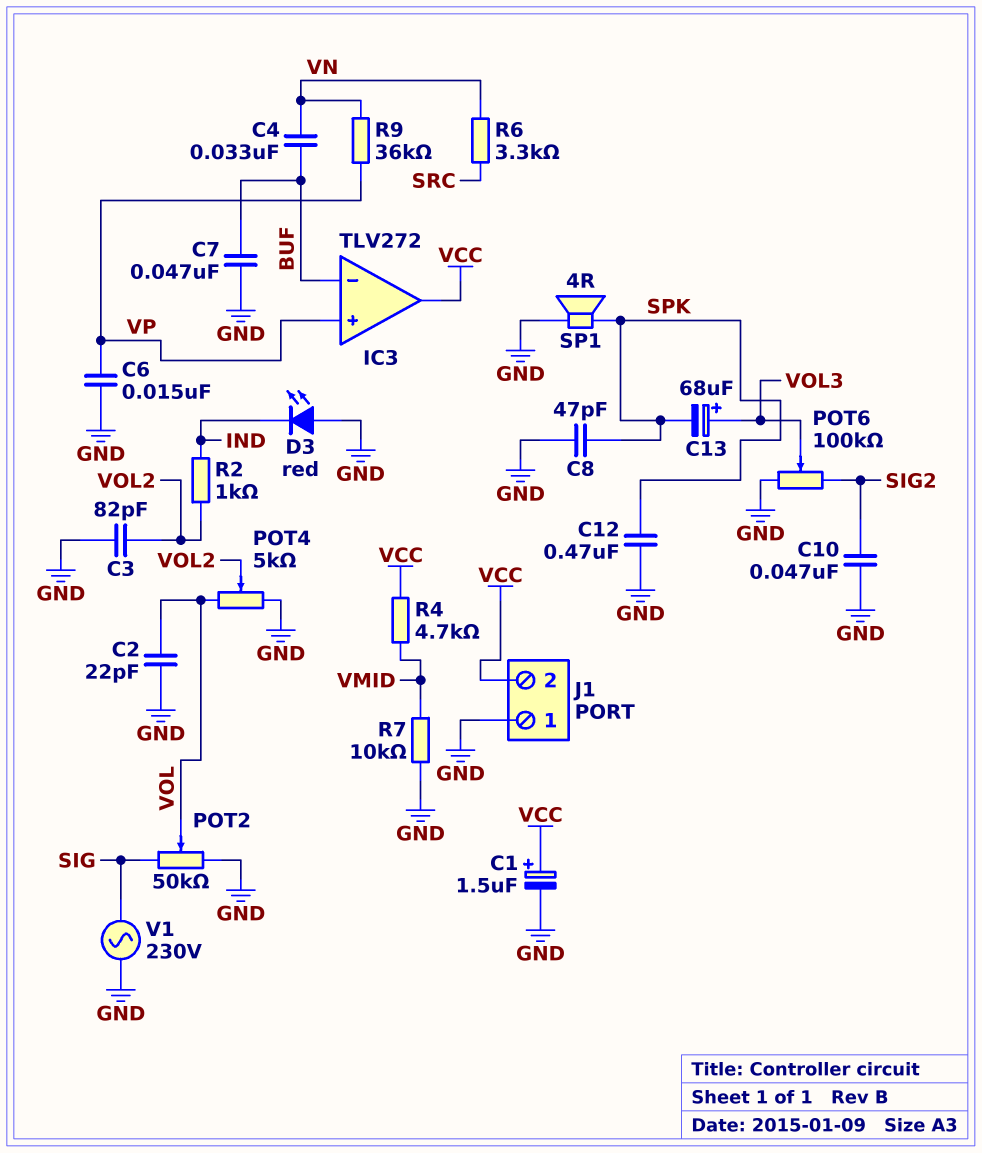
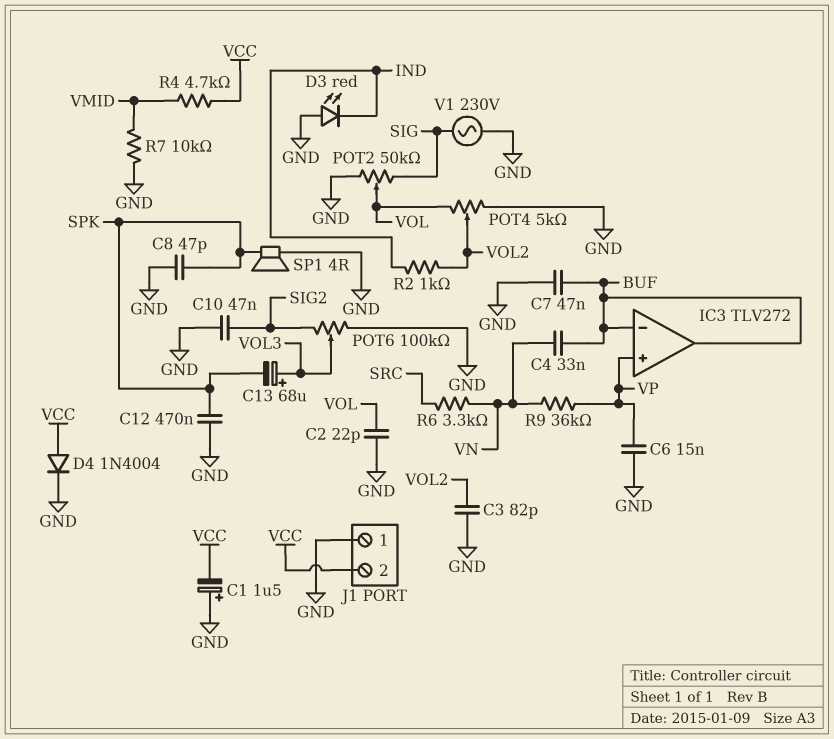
C1: 1.5uF (plus VCC, minus GND) -> 1.5uF (plus GND, minus VCC)
D4: none -> diode 1N4004 (A VCC, K GND)
IC3 pin out: VCC -> BUF

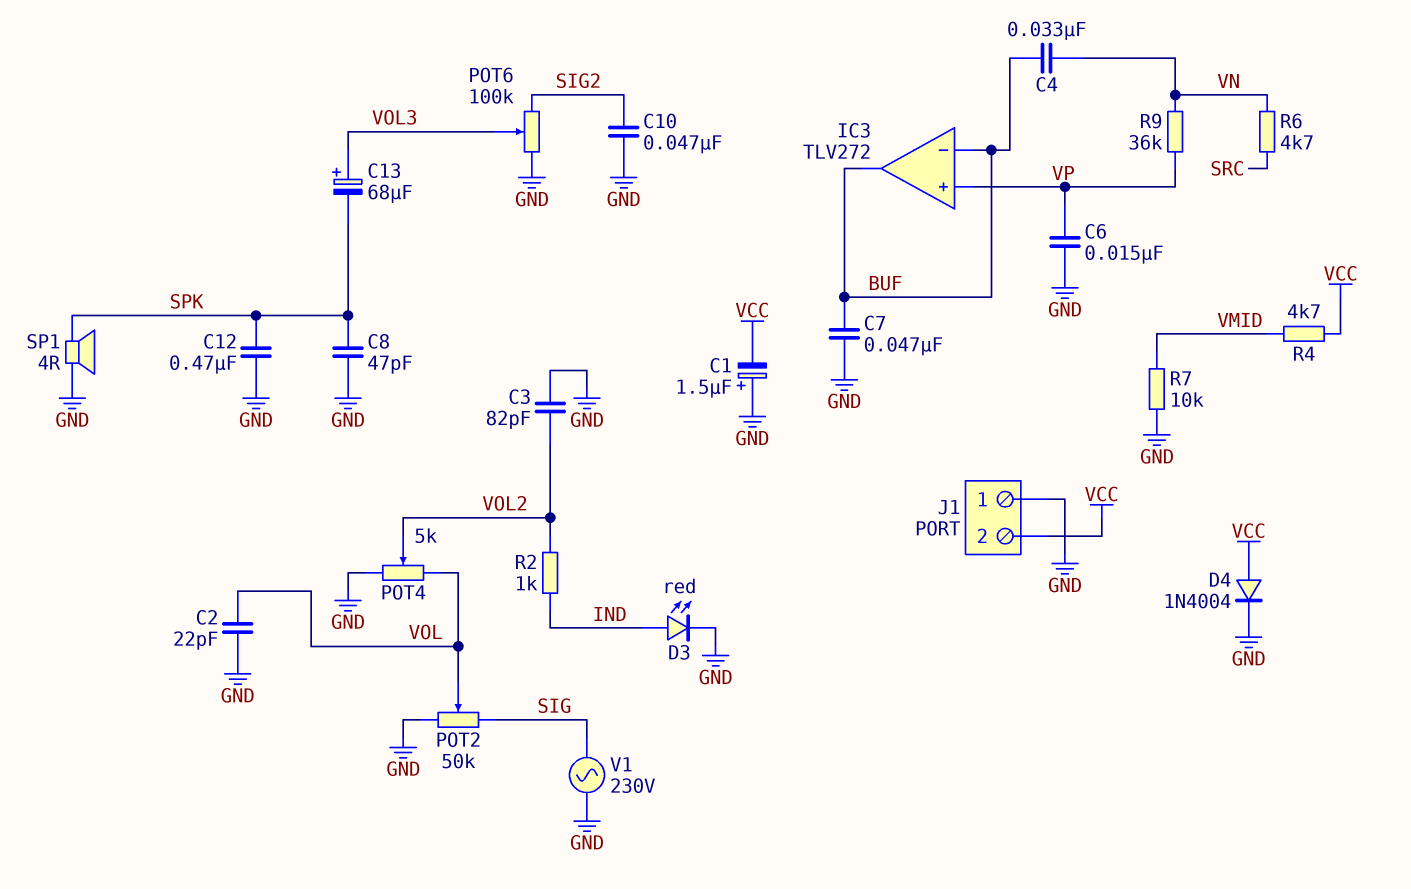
D3: LED red (A GND, K IND) -> LED red (A IND, K GND)
R6: 3.3k (SRC, VN) -> 4.7k (SRC, VN)

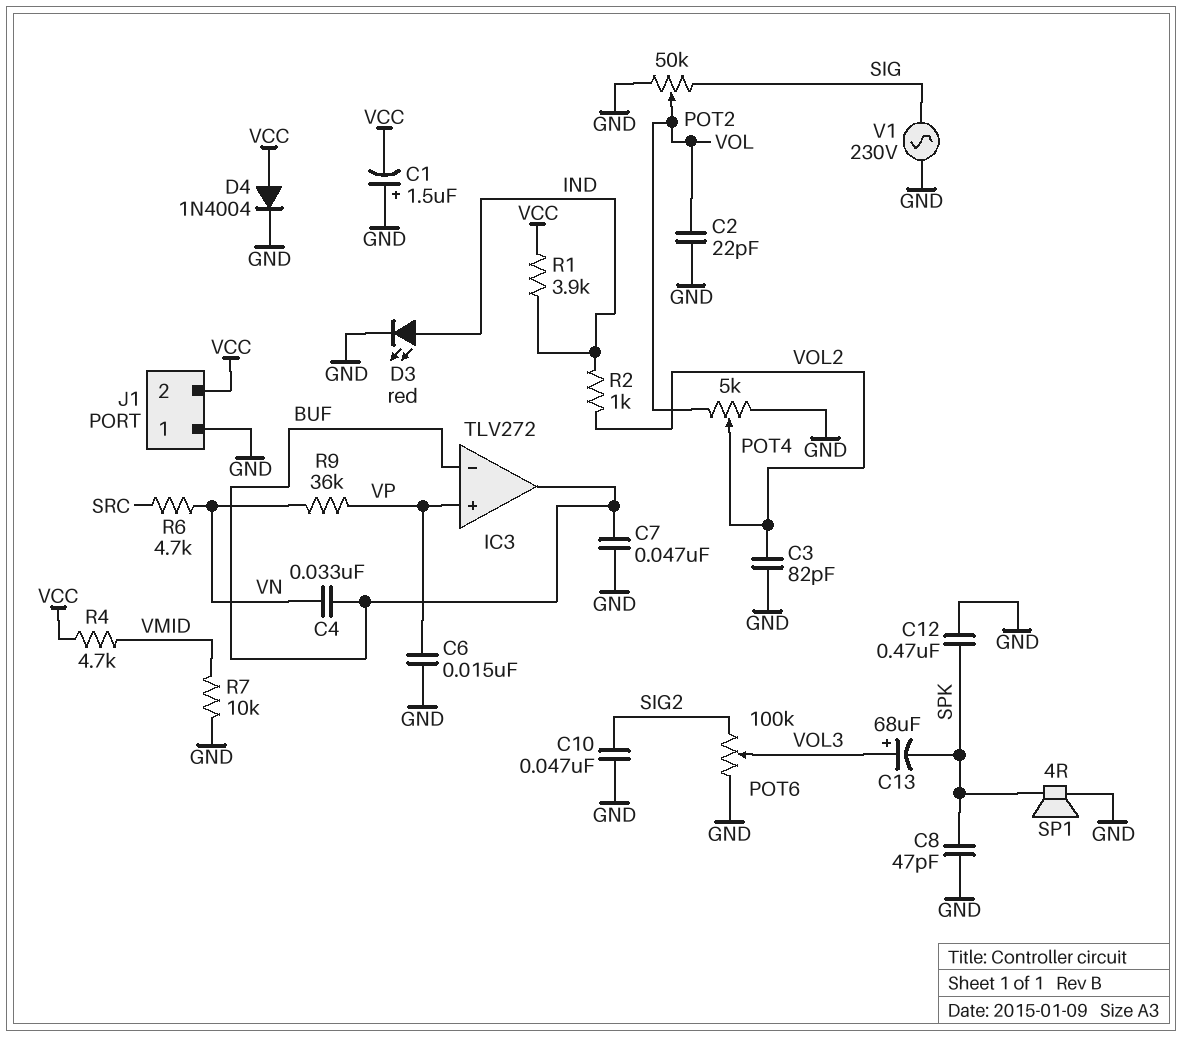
R1: none -> 3.9k (IND, VCC)

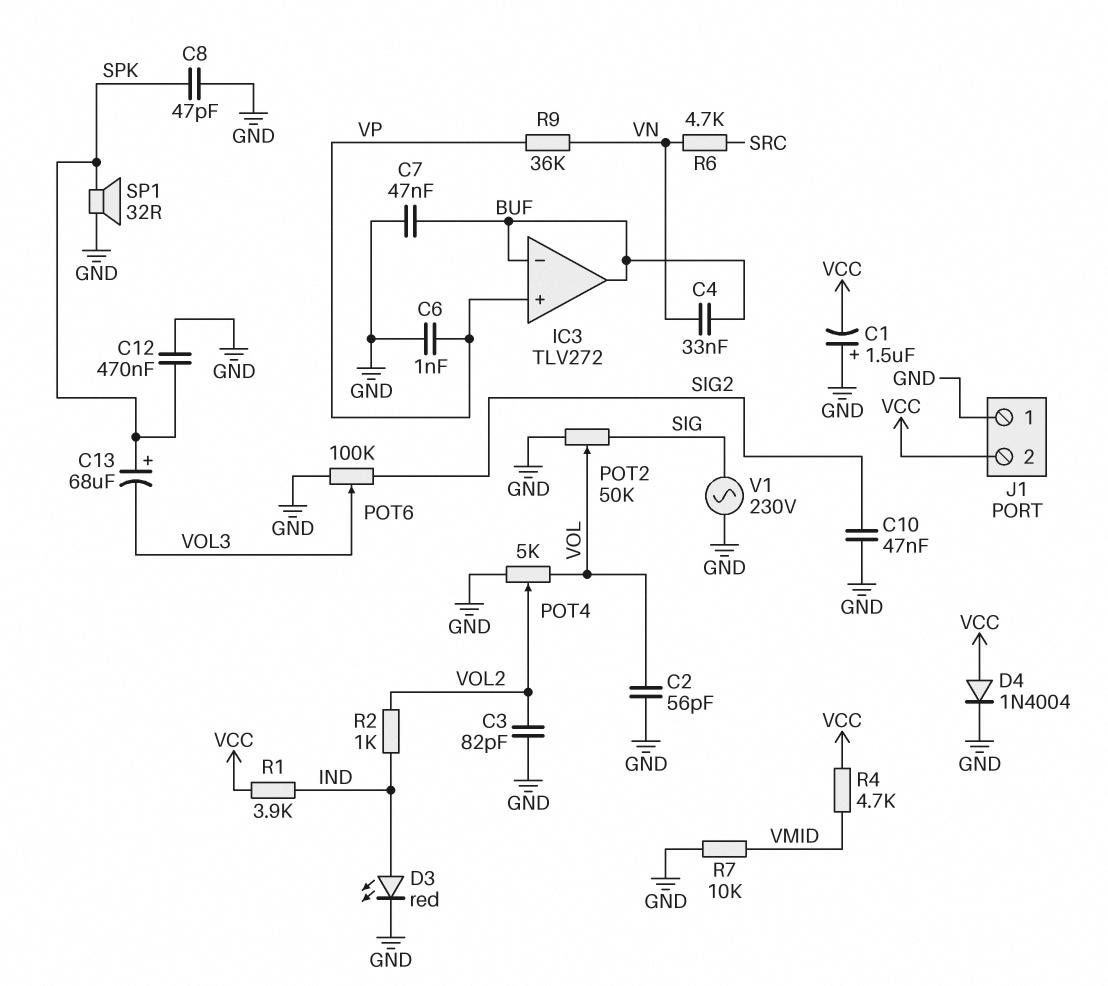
C2: 22pF (GND, VOL) -> 56pF (GND, VOL)
C6: 15nF (GND, VP) -> 1nF (GND, VP)
C13: 68uF (plus VOL3, minus SPK) -> 68uF (plus SPK, minus VOL3)
SP1: speaker 4R (GND, SPK) -> speaker 32R (GND, SPK)

